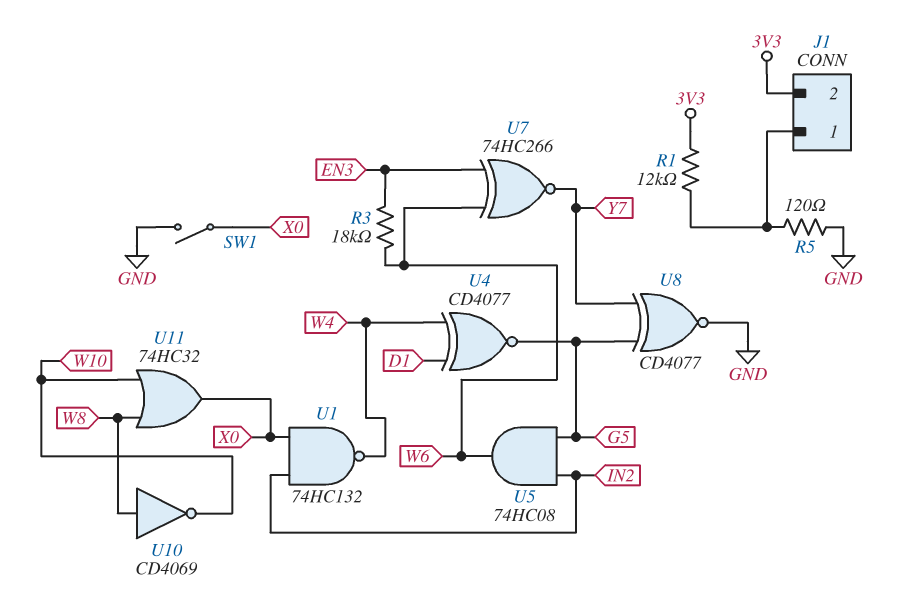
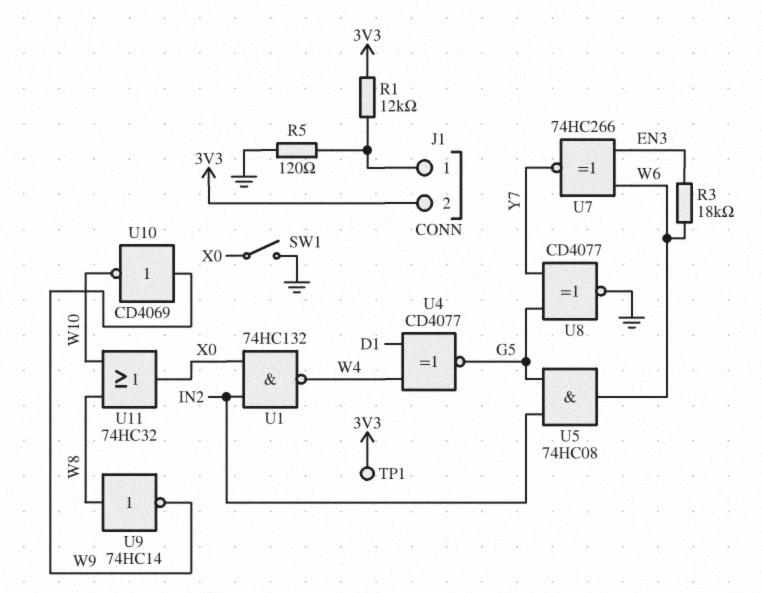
TP1: none -> test point (3V3)
U9: none -> NOT 74HC14 (in W8, out W9)
U10: NOT CD4069 (in W8, out W10) -> NOT CD4069 (in W9, out W10)

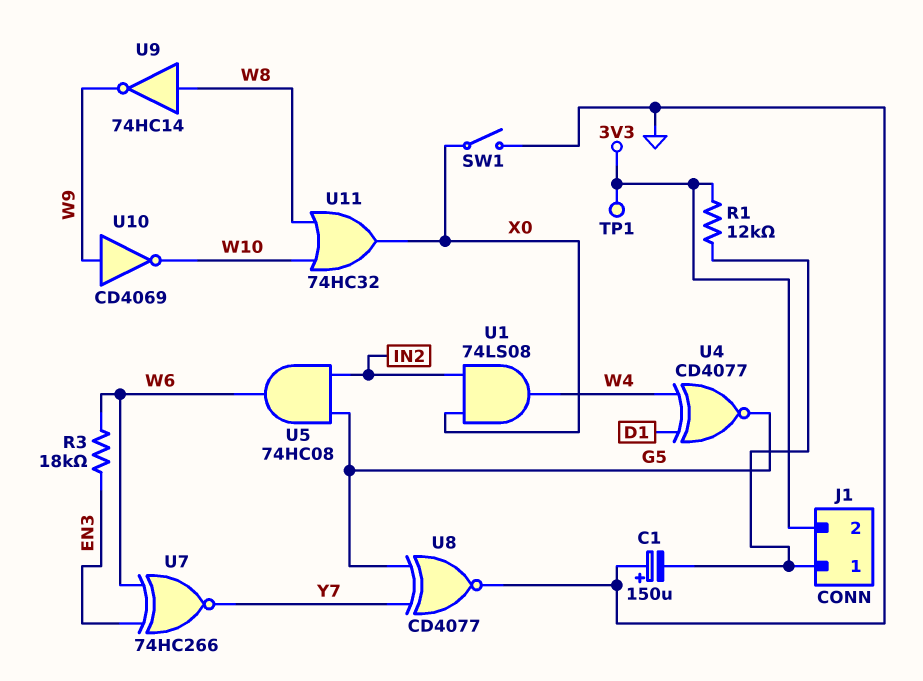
C1: none -> 150uF (plus GND, minus J1/1)
R5: 120 (GND, J1/1) -> none
U1: NAND 74HC132 (in IN2, in X0, out W4) -> AND 74LS08 (in IN2, in X0, out W4)

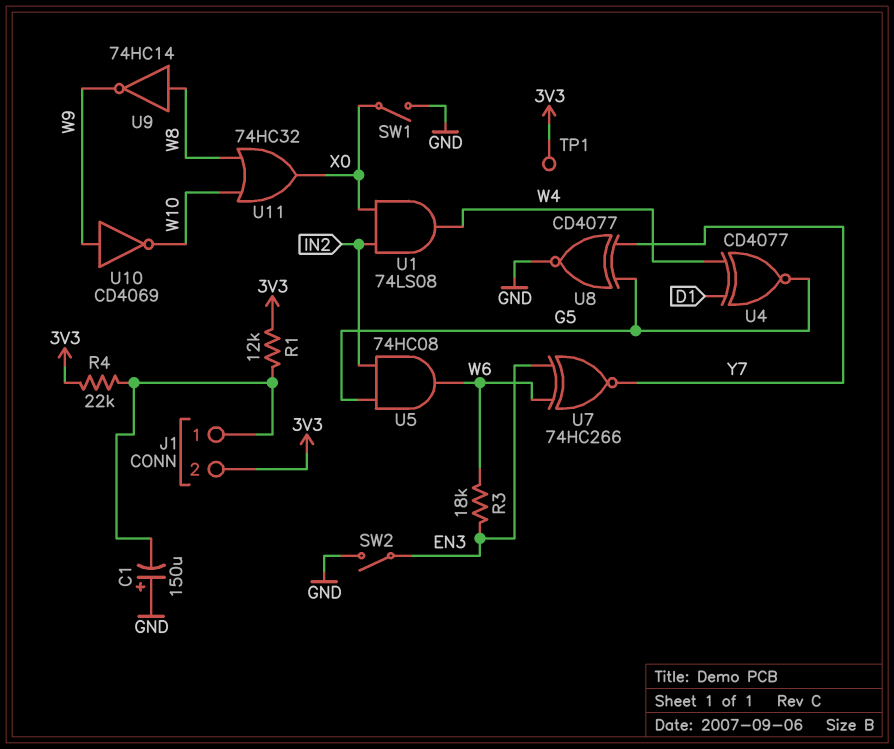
R4: none -> 22k (3V3, J1/1)
SW2: none -> switch (EN3, GND)

